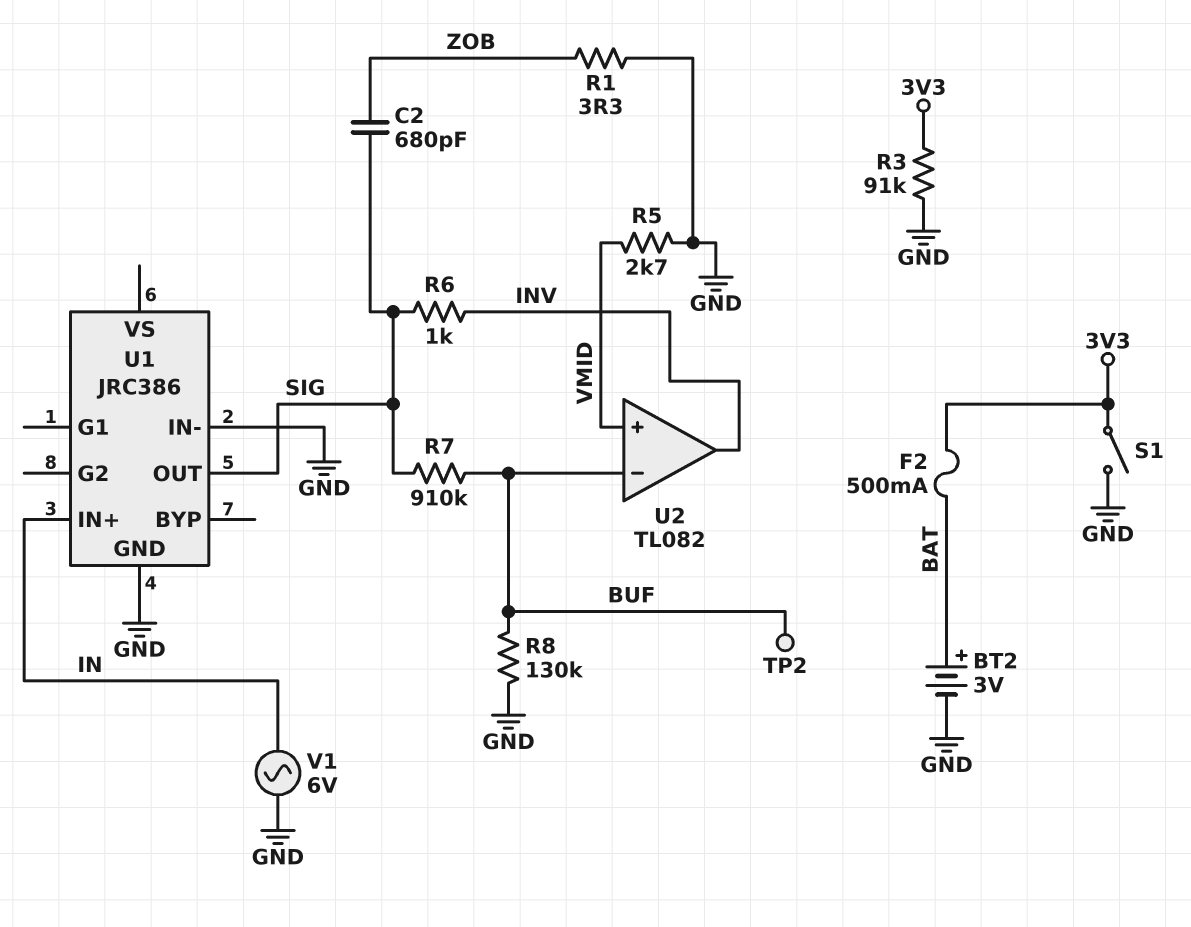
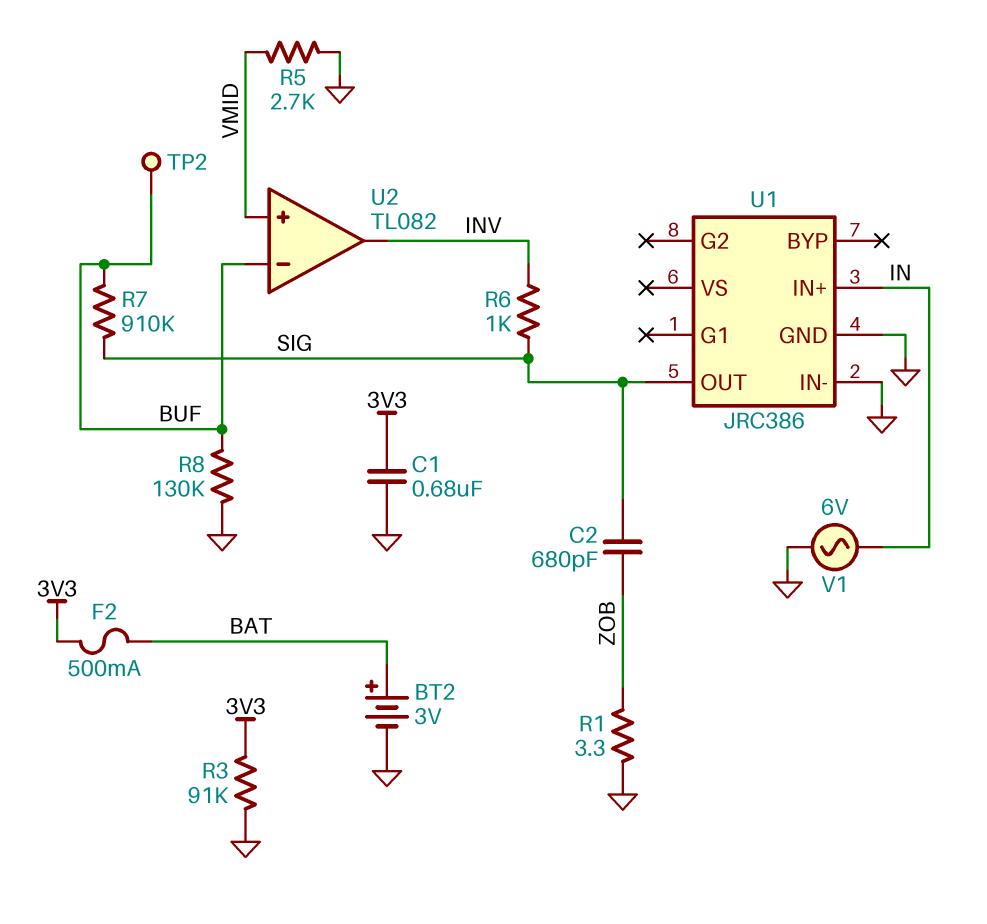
C1: none -> 680nF (3V3, GND)
S1: switch (3V3, GND) -> none

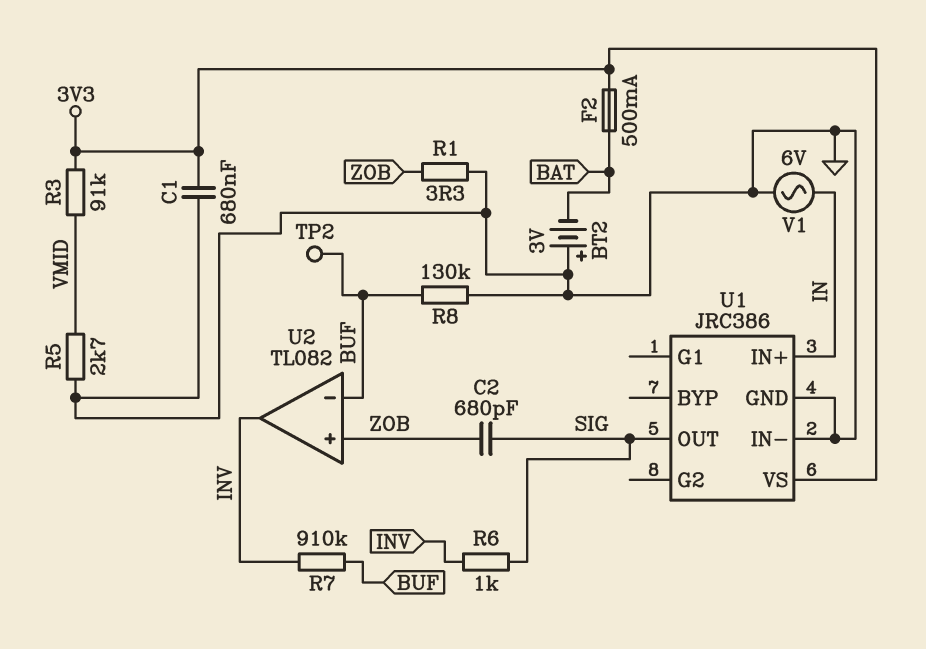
BT2: 3V (plus BAT, minus GND) -> 3V (plus GND, minus BAT)
R3: 91k (3V3, GND) -> 91k (3V3, VMID)
R7: 910k (BUF, SIG) -> 910k (BUF, INV)
U1 pin VS: none -> 3V3
U2 pin in+: VMID -> ZOB

